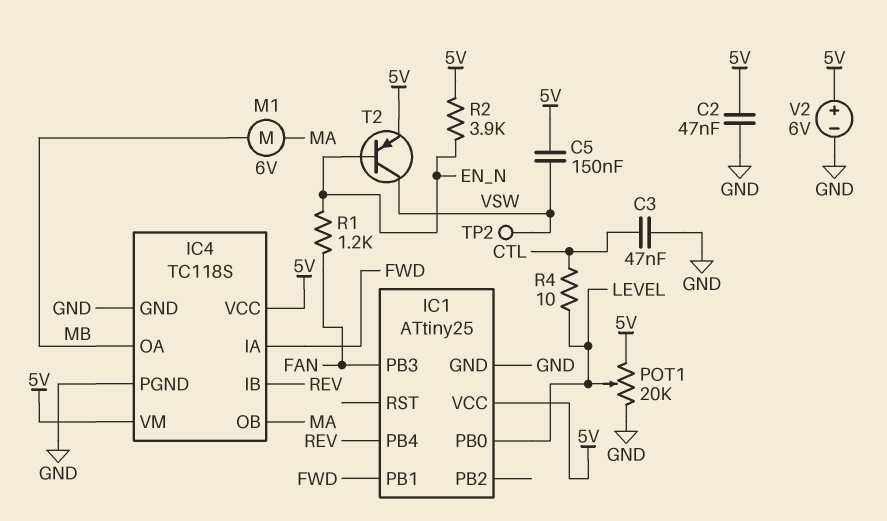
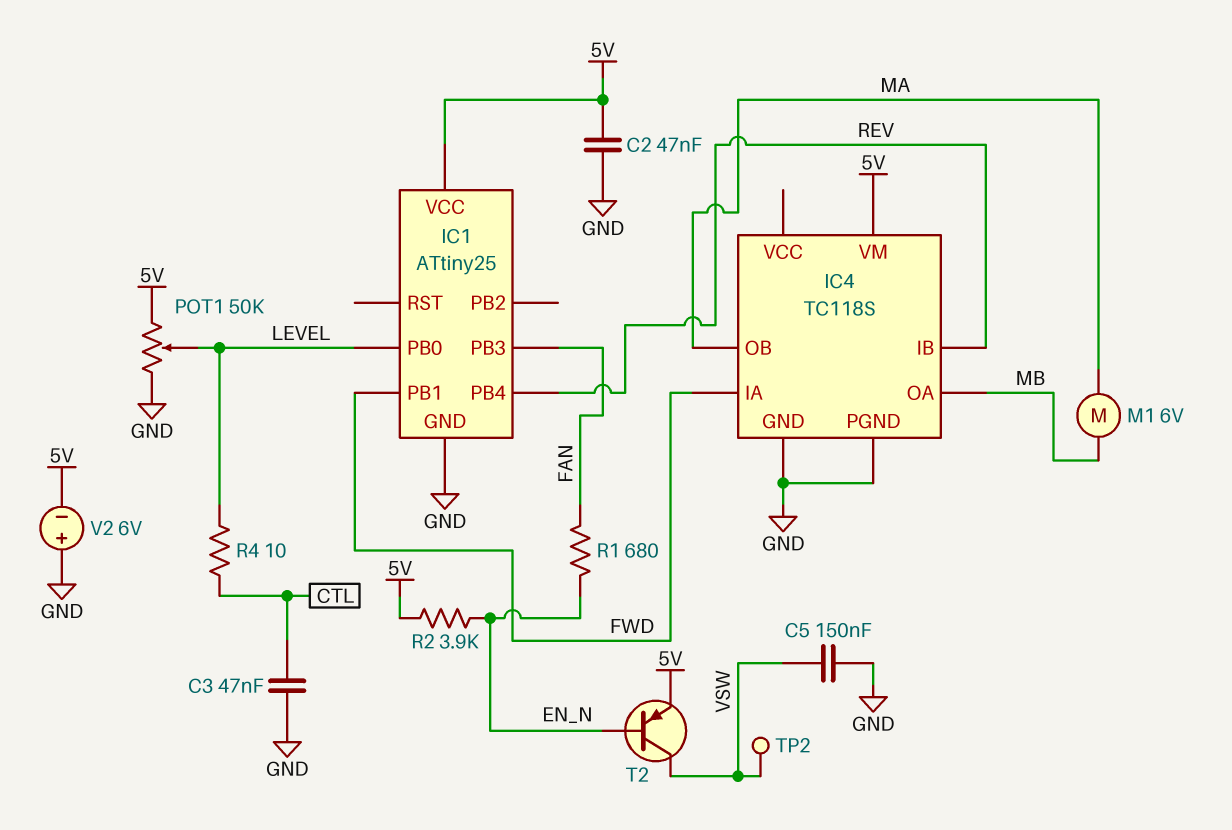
C5: 150nF (5V, VSW) -> 150nF (GND, VSW)
IC4 pin VCC: 5V -> none
POT1: 20k (5V, GND, wiper LEVEL) -> 50k (5V, GND, wiper LEVEL)
R1: 1.2k (EN_N, FAN) -> 680 (EN_N, FAN)
V2: 6V (plus 5V, minus GND) -> 6V (plus GND, minus 5V)

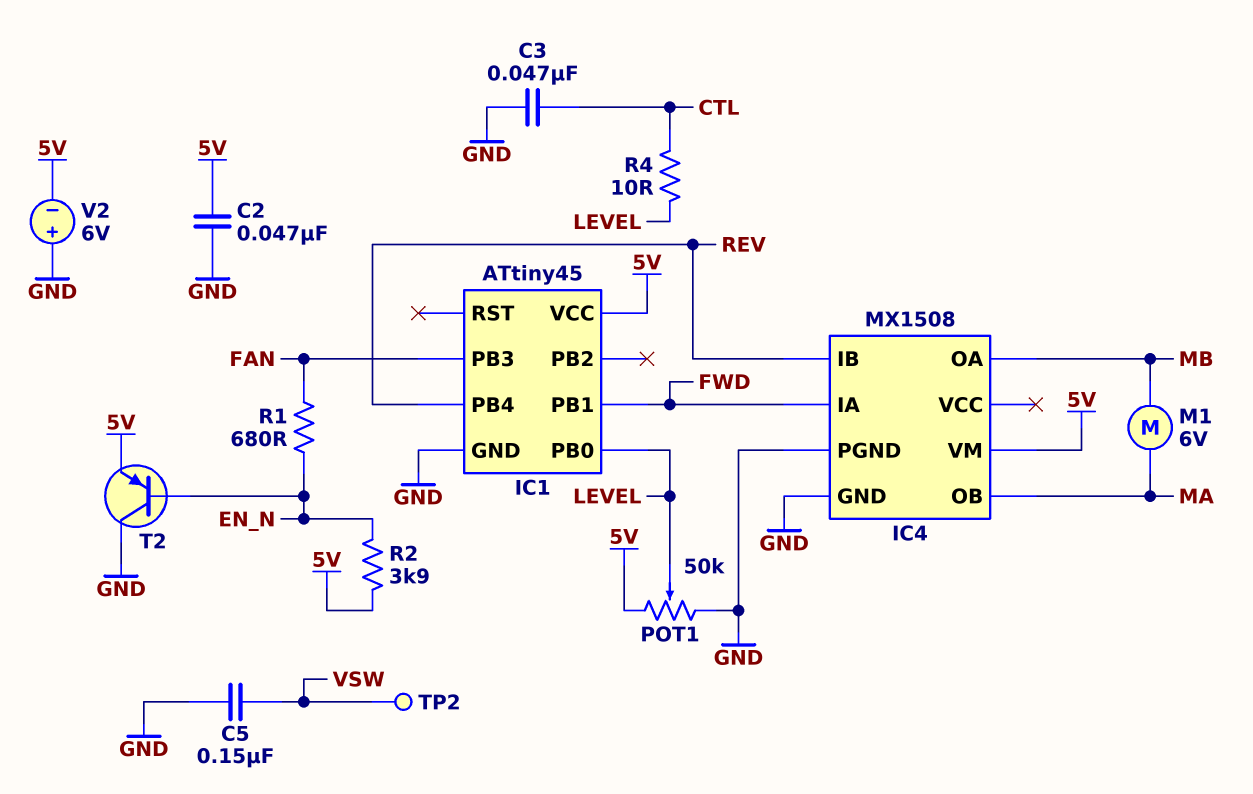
IC1: ATtiny25 -> ATtiny45
IC4: TC118S -> MX1508
T2: PNP (B EN_N, C VSW, E 5V) -> PNP (B EN_N, C GND, E 5V)

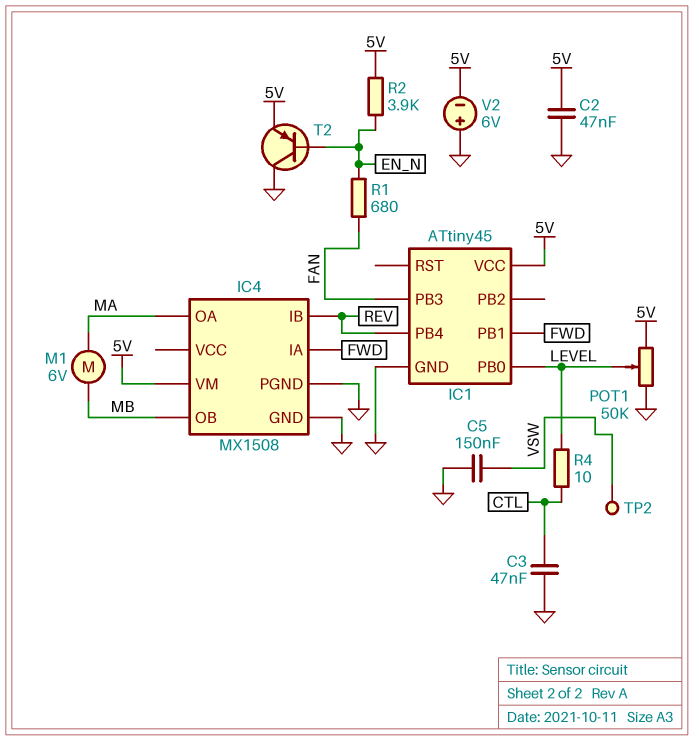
IC4 pin OA: MB -> MA
IC4 pin OB: MA -> MB

